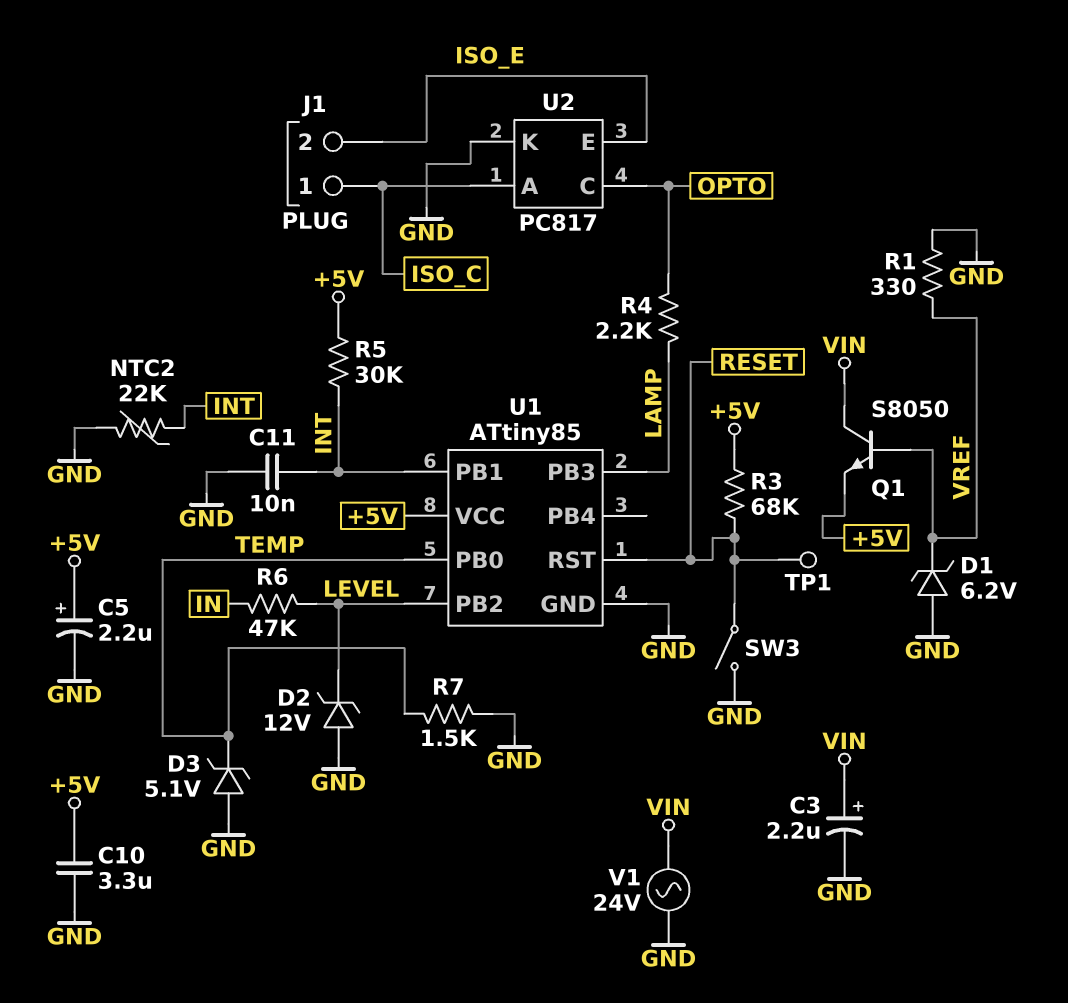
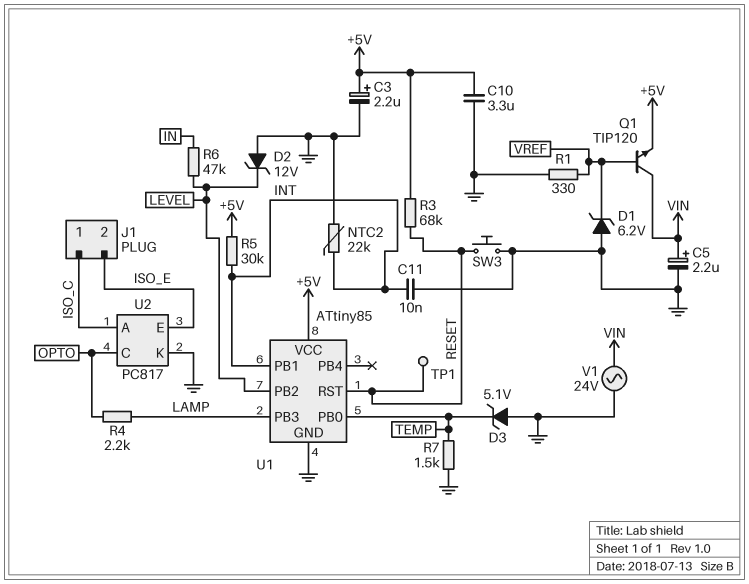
C3: 2.2uF (plus VIN, minus GND) -> 2.2uF (plus +5V, minus GND)
C5: 2.2uF (plus +5V, minus GND) -> 2.2uF (plus VIN, minus GND)
Q1: NPN S8050 (B VREF, C VIN, E +5V) -> NPN TIP120 (B VREF, C VIN, E +5V)
SW3: switch (GND, RESET) -> button (GND, RESET)

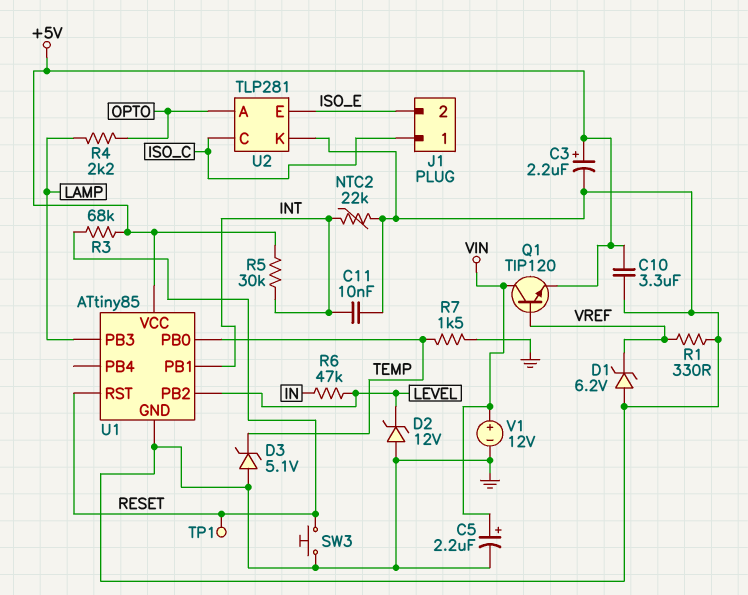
U2: PC817 -> TLP281
U2 pin A: ISO_C -> OPTO
U2 pin C: OPTO -> ISO_C
V1: AC 24V (GND, VIN) -> 12V (plus VIN, minus GND)

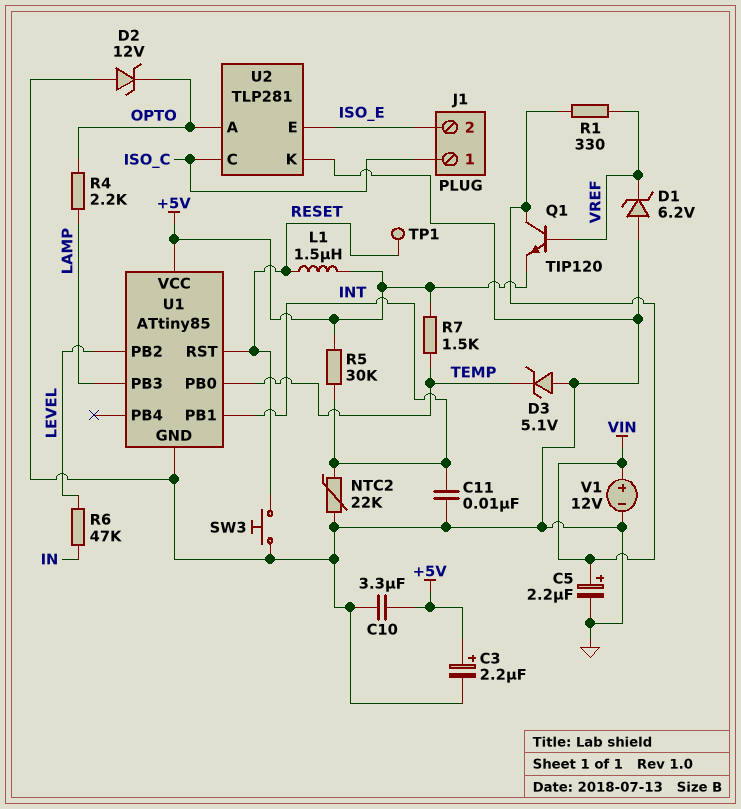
D2: zener 12V (A GND, K LEVEL) -> zener 12V (A GND, K OPTO)
L1: none -> 1.5uH (+5V, RESET)
R1: 330 (GND, VREF) -> 330 (VIN, VREF)
R3: 68k (+5V, RESET) -> none
R7: 1.5k (GND, TEMP) -> 1.5k (+5V, TEMP)

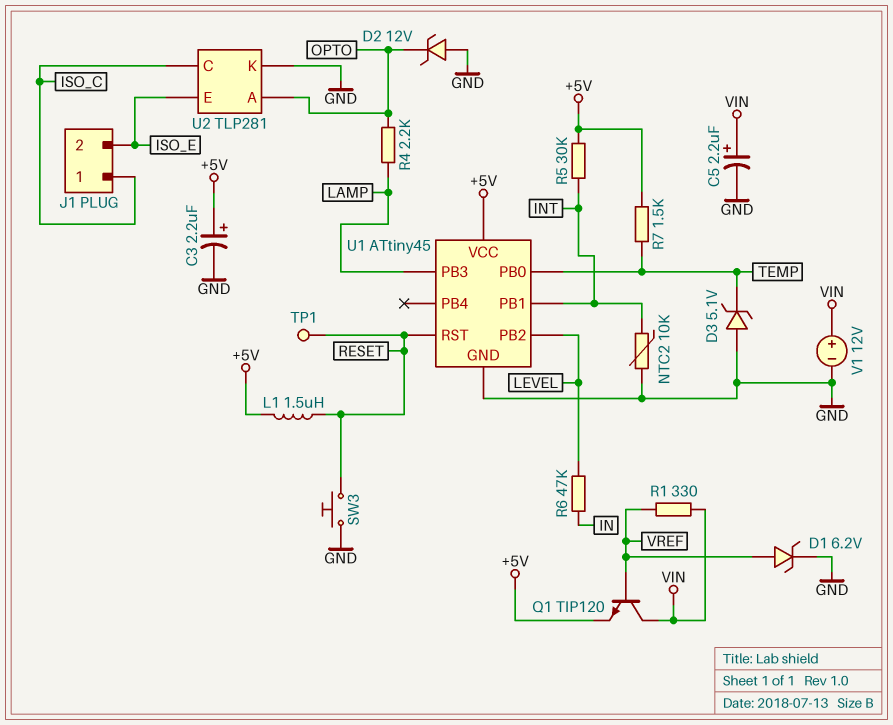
C10: 3.3uF (+5V, GND) -> none
C11: 10nF (GND, INT) -> none
D1: zener 6.2V (A GND, K VREF) -> zener 6.2V (A VREF, K GND)
NTC2: 22k (GND, INT) -> 10k (GND, INT)
U1: ATtiny85 -> ATtiny45

